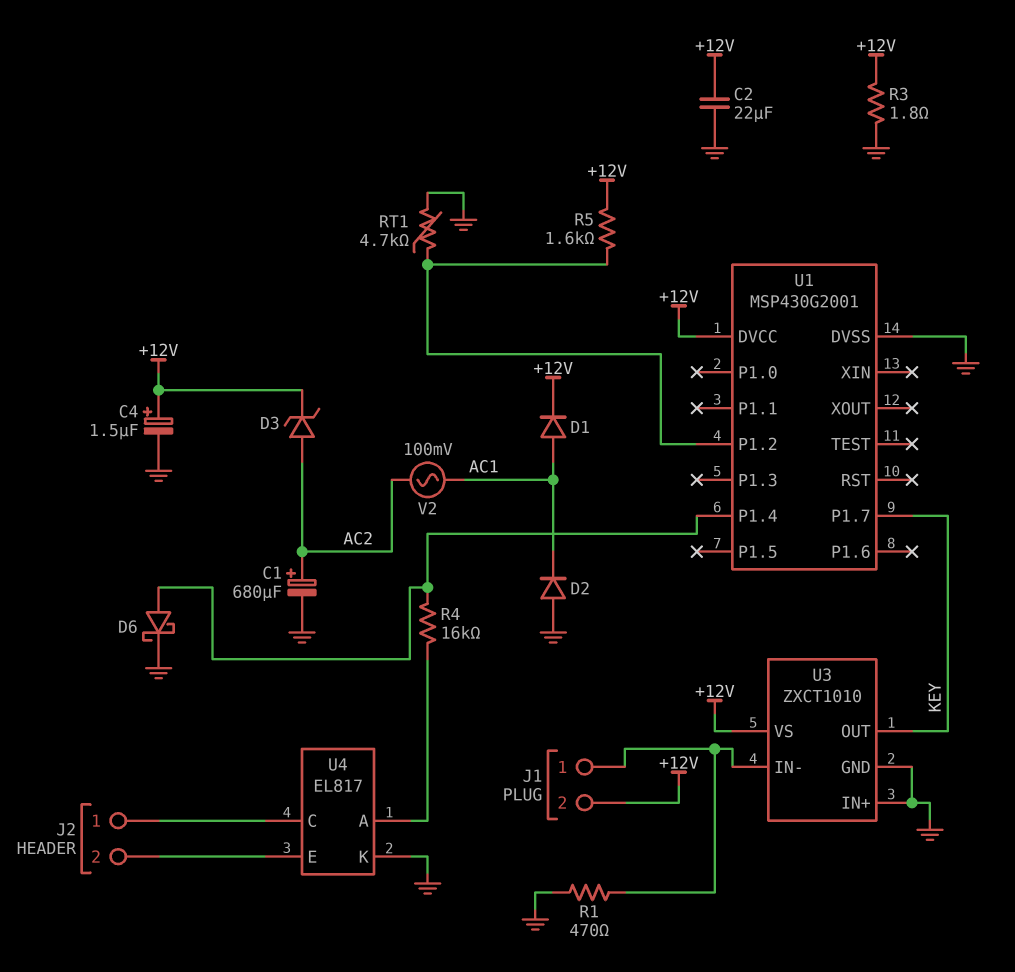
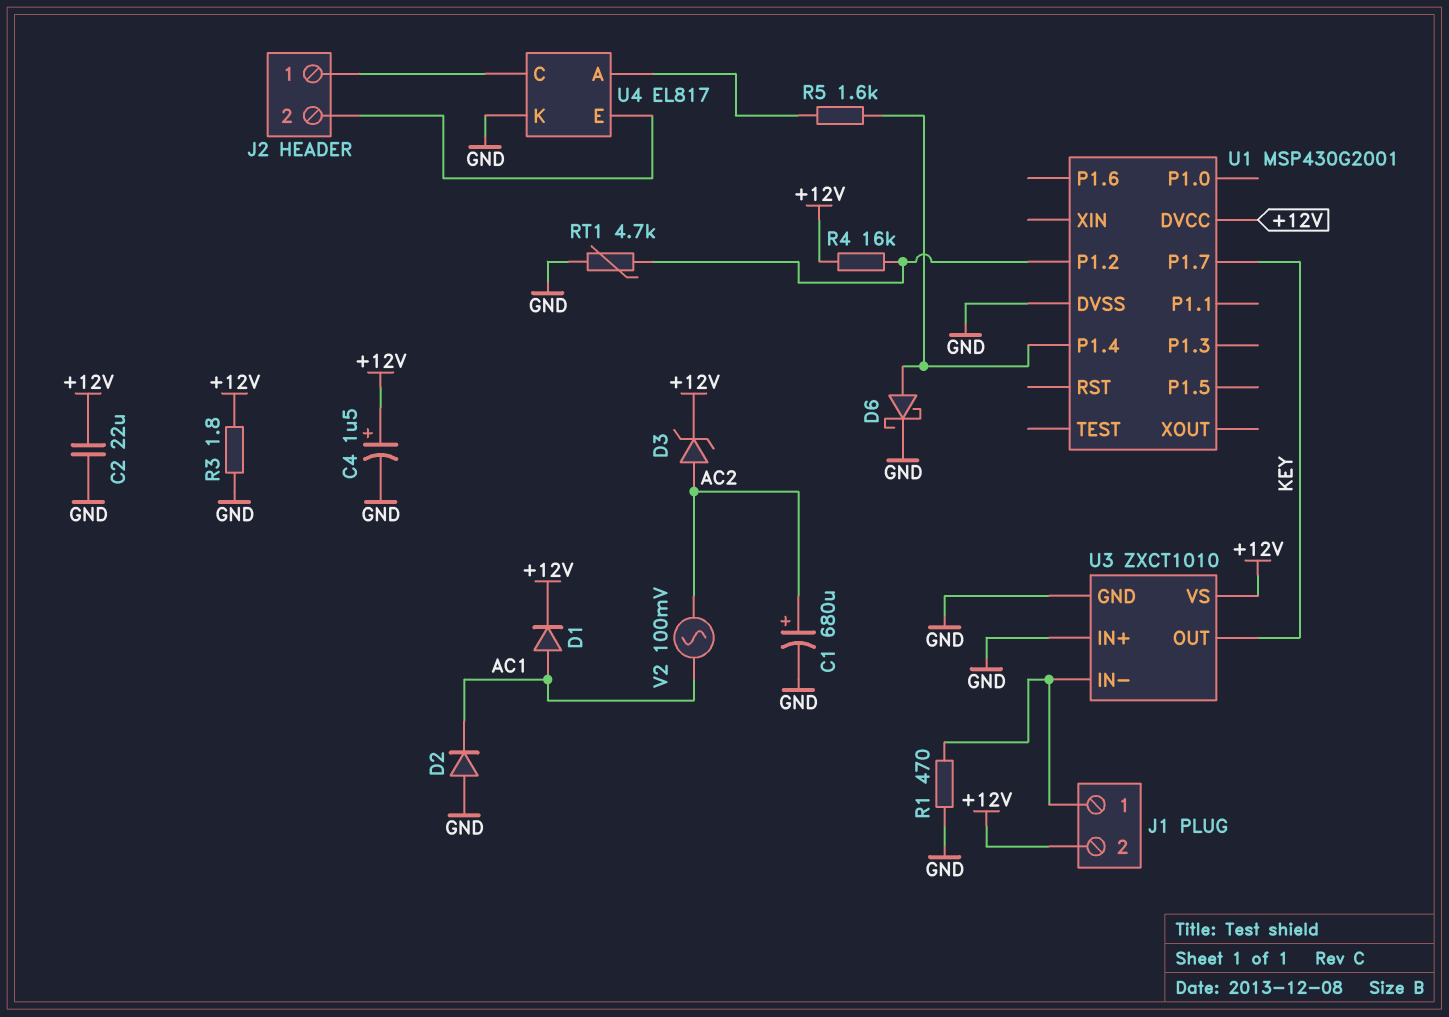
R4: 16k (U1/P1.4, U4/A) -> 16k (+12V, U1/P1.2)
R5: 1.6k (+12V, U1/P1.2) -> 1.6k (U1/P1.4, U4/A)

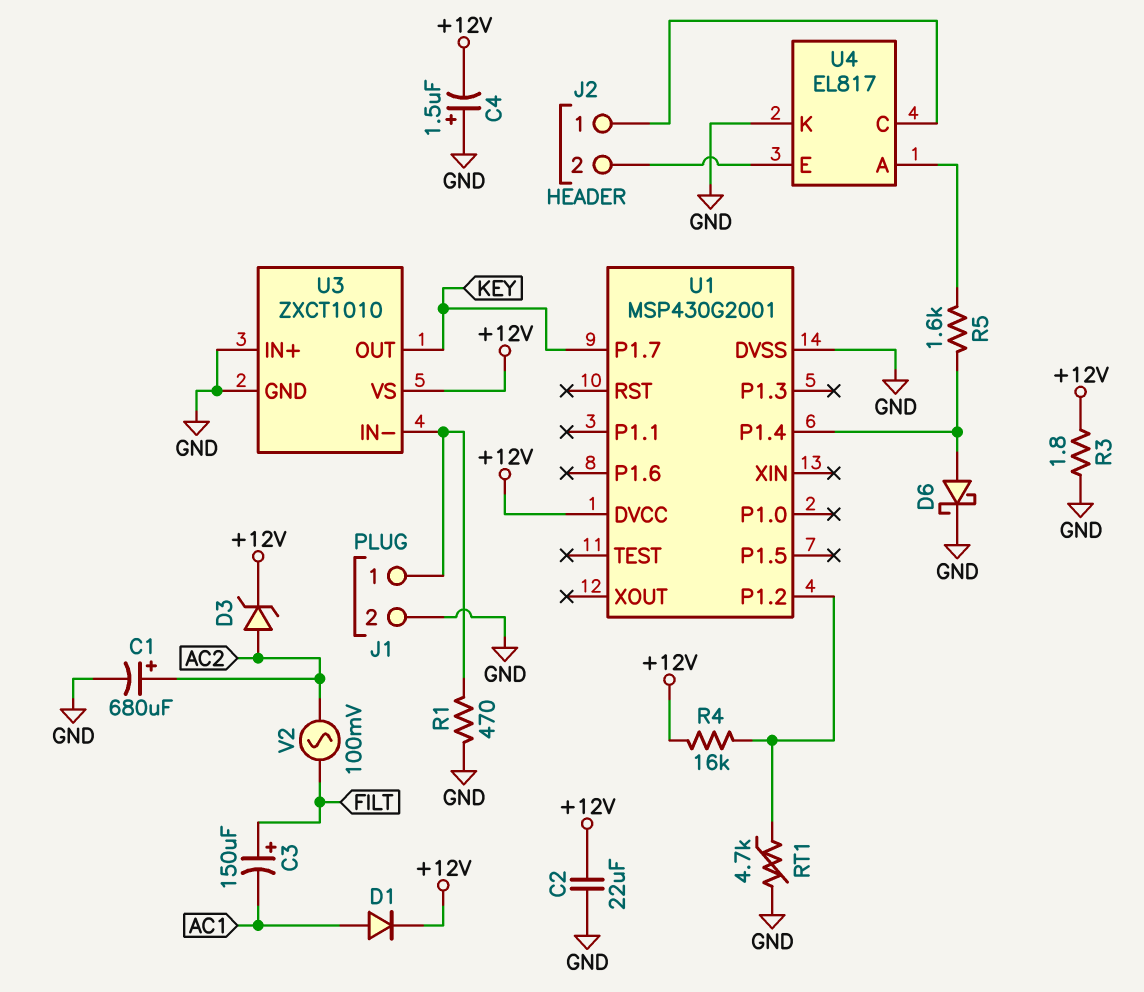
C3: none -> 150uF (plus FILT, minus AC1)
C4: 1.5uF (plus +12V, minus GND) -> 1.5uF (plus GND, minus +12V)
D2: diode (A GND, K AC1) -> none
J1 pin 2: +12V -> GND
V2: AC 100mV (AC1, AC2) -> AC 100mV (AC2, FILT)

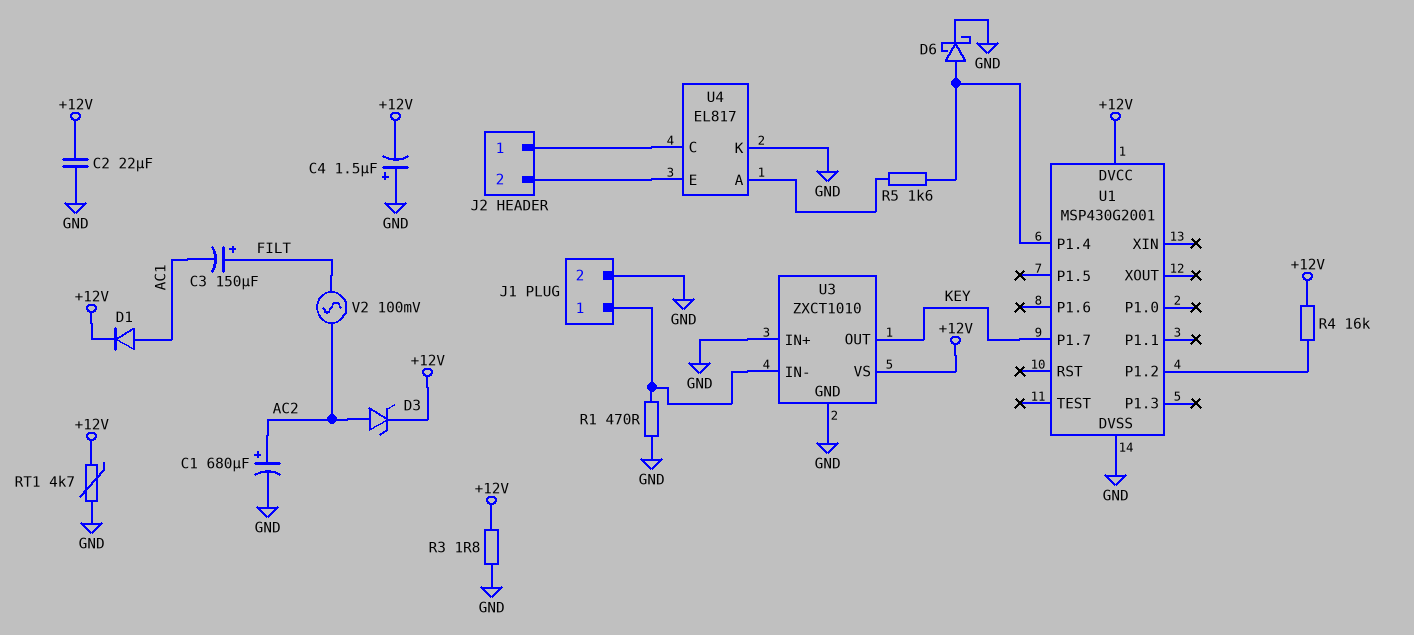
RT1: 4.7k (GND, U1/P1.2) -> 4.7k (+12V, GND)

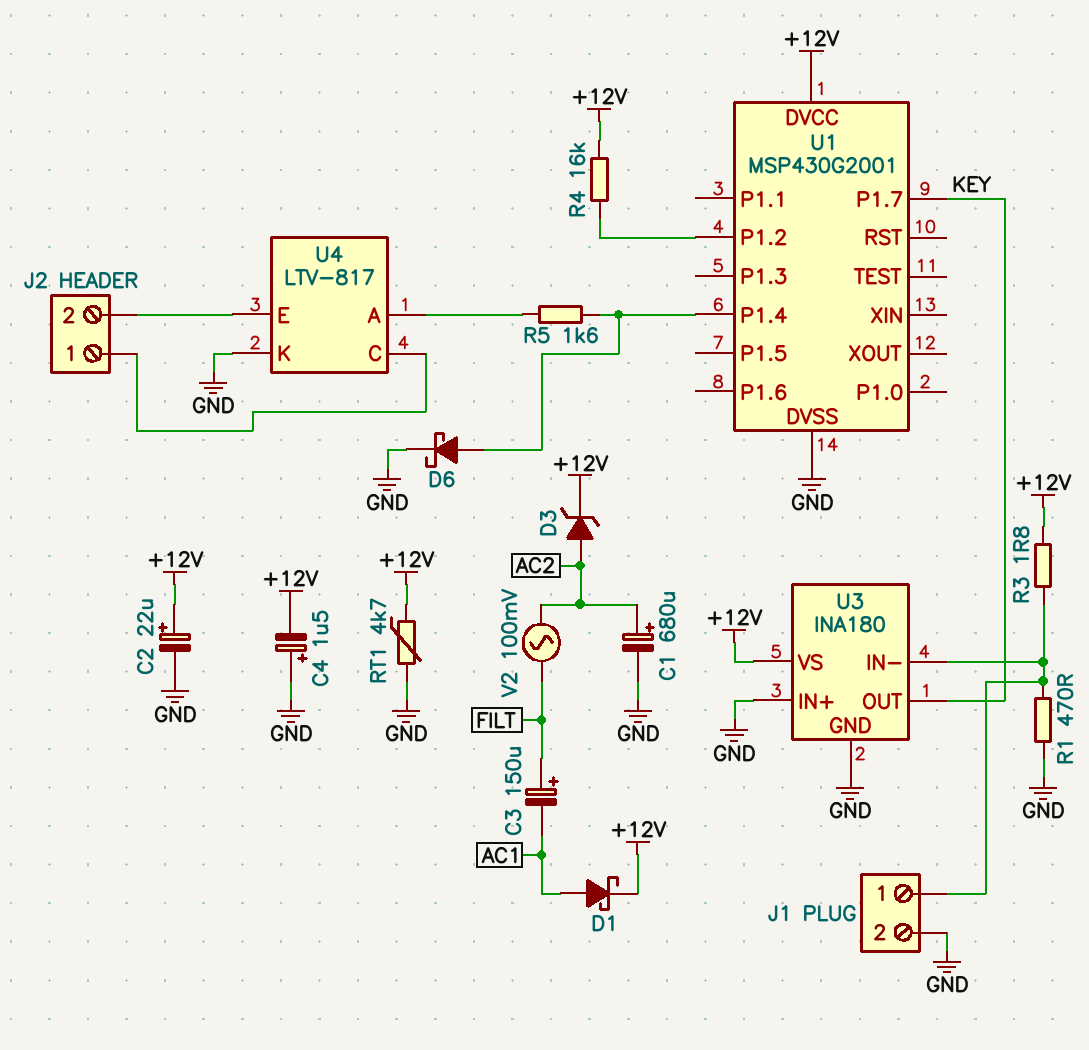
C2: 22uF (+12V, GND) -> 22uF (plus +12V, minus GND)
D1: diode (A AC1, K +12V) -> schottky (A AC1, K +12V)
R3: 1.8 (+12V, GND) -> 1.8 (+12V, J1/1)
U3: ZXCT1010 -> INA180
U4: EL817 -> LTV-817

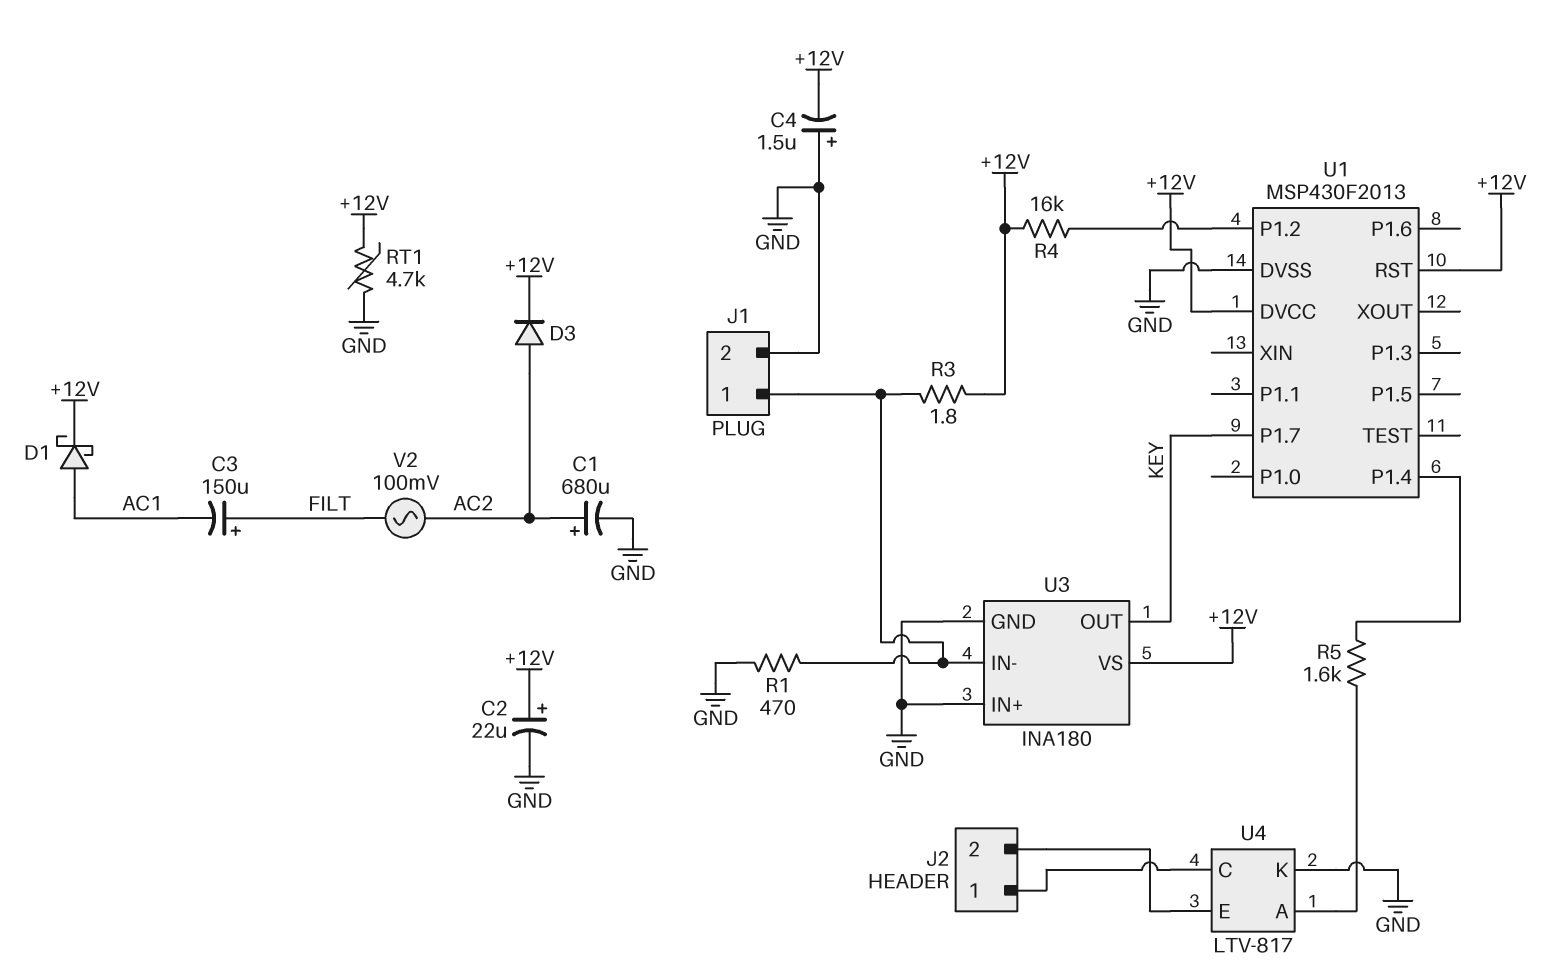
D3: zener (A AC2, K +12V) -> diode (A AC2, K +12V)
D6: schottky (A U1/P1.4, K GND) -> none
U1: MSP430G2001 -> MSP430F2013
U1 pin RST: none -> +12V

